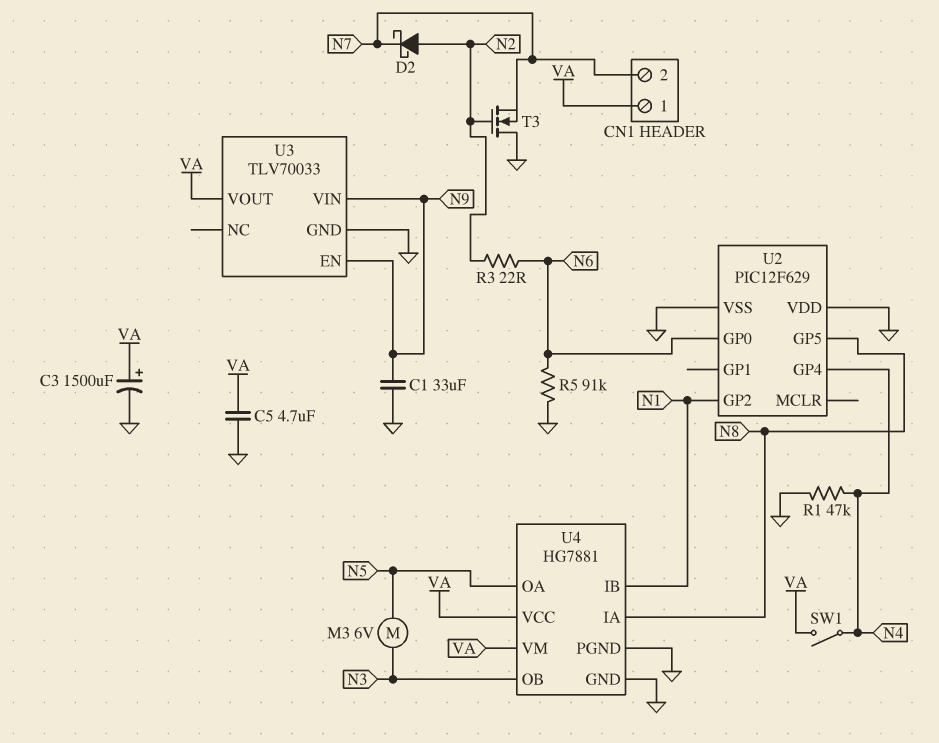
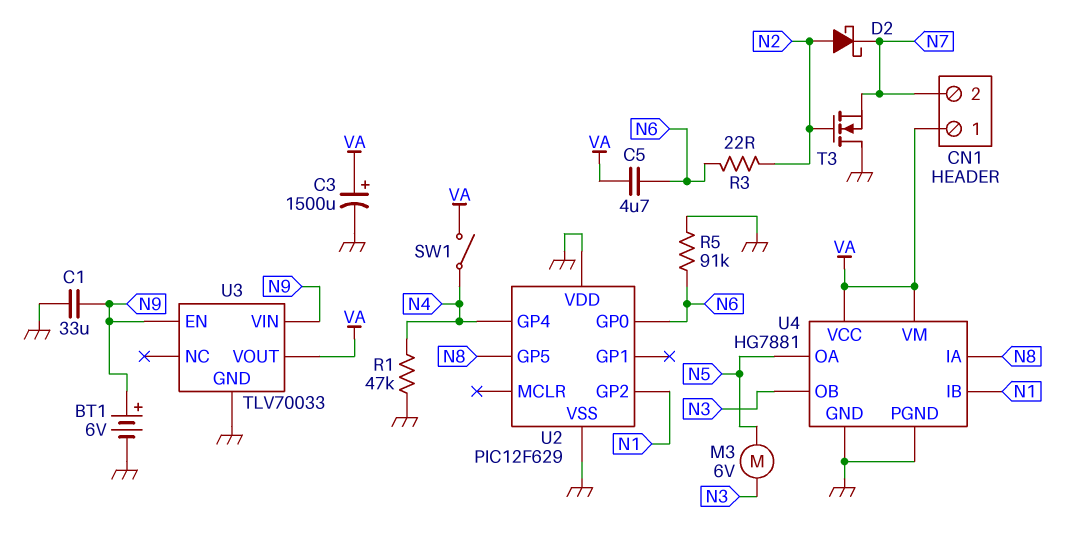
BT1: none -> 6V (plus N9, minus GND)
C5: 4.7uF (GND, VA) -> 4.7uF (N6, VA)

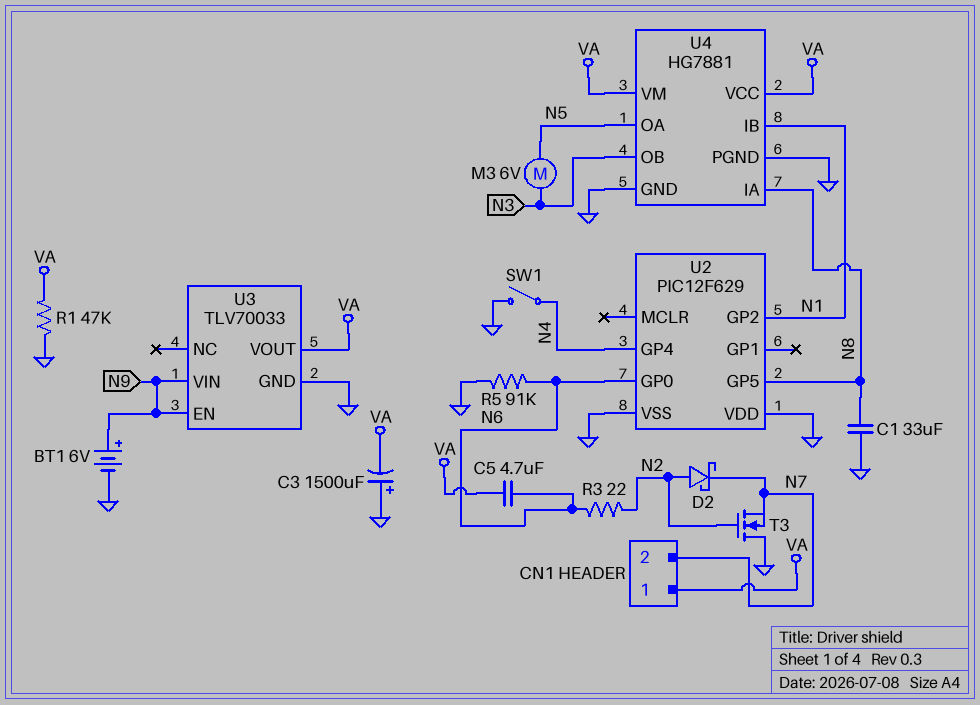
C1: 33uF (GND, N9) -> 33uF (GND, N8)
C3: 1500uF (plus VA, minus GND) -> 1500uF (plus GND, minus VA)
R1: 47k (GND, N4) -> 47k (GND, VA)
SW1: switch (N4, VA) -> switch (GND, N4)

